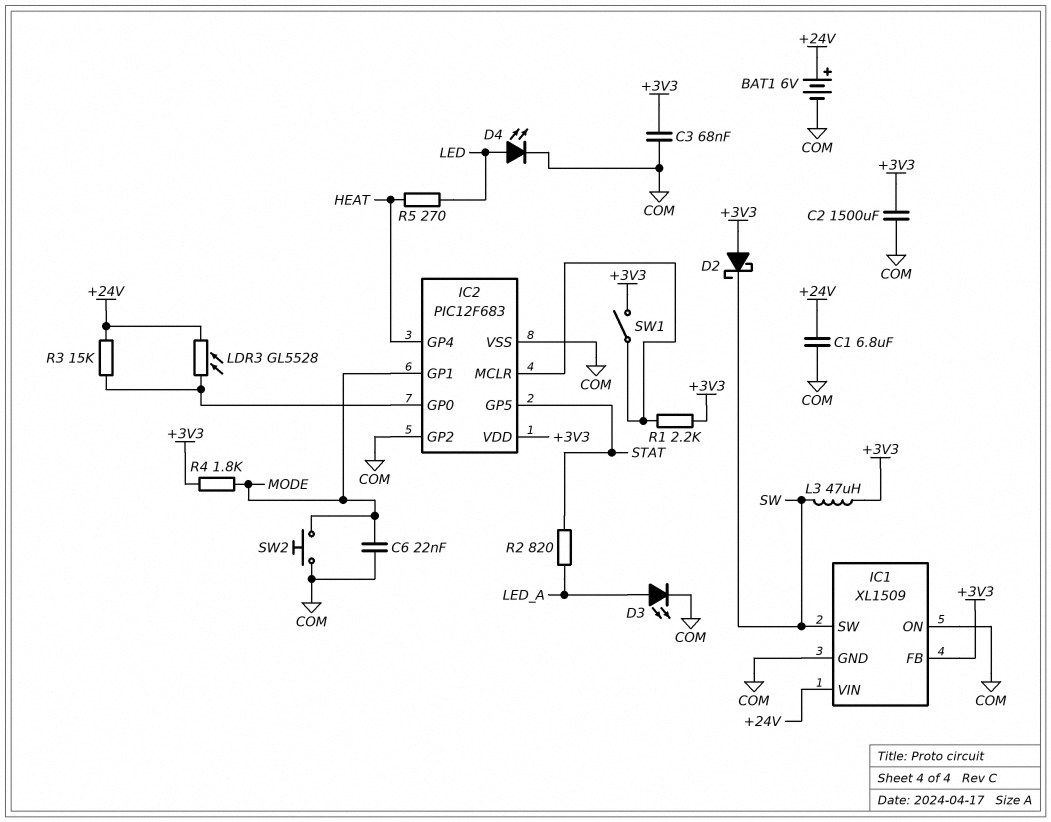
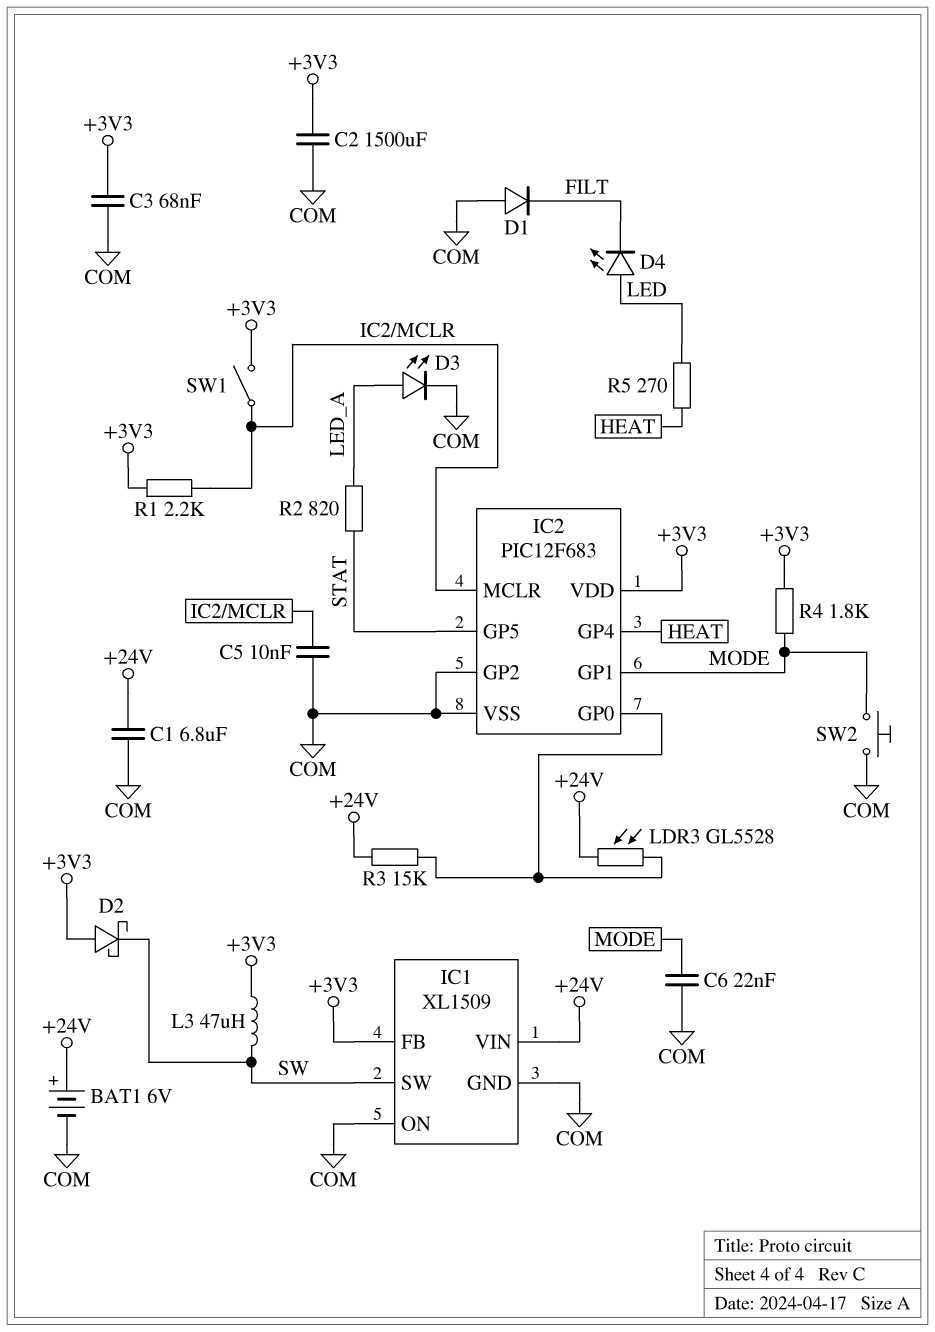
C5: none -> 10nF (COM, IC2/MCLR)
D1: none -> diode (A COM, K FILT)
D4: LED (A LED, K COM) -> LED (A LED, K FILT)

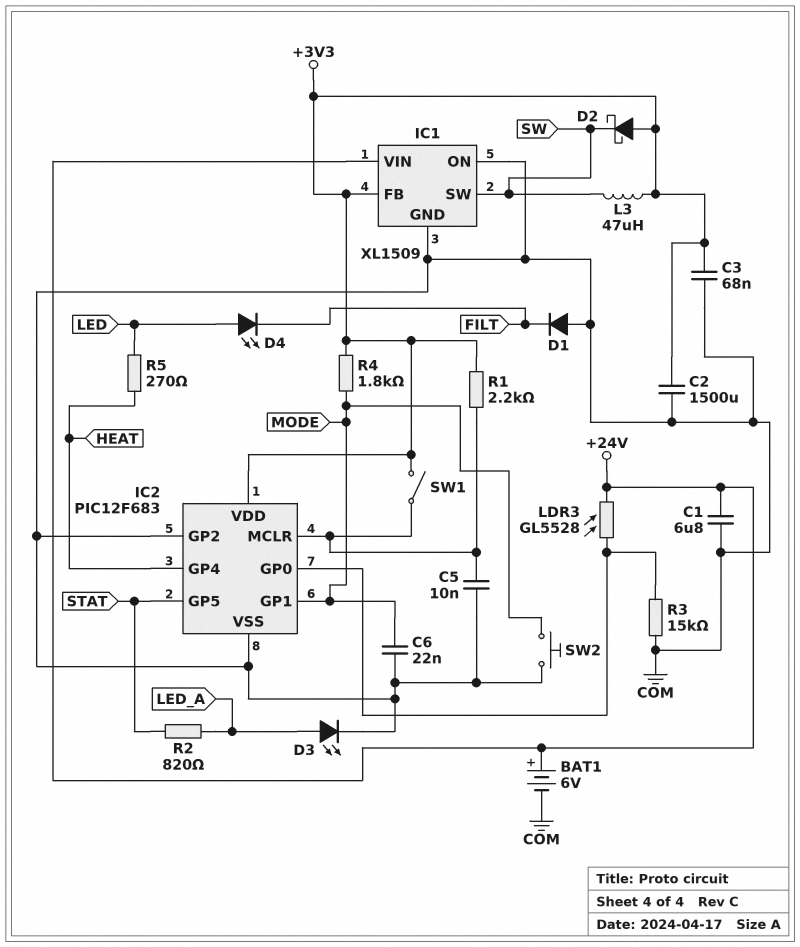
R3: 15k (+24V, IC2/GP0) -> 15k (COM, IC2/GP0)

